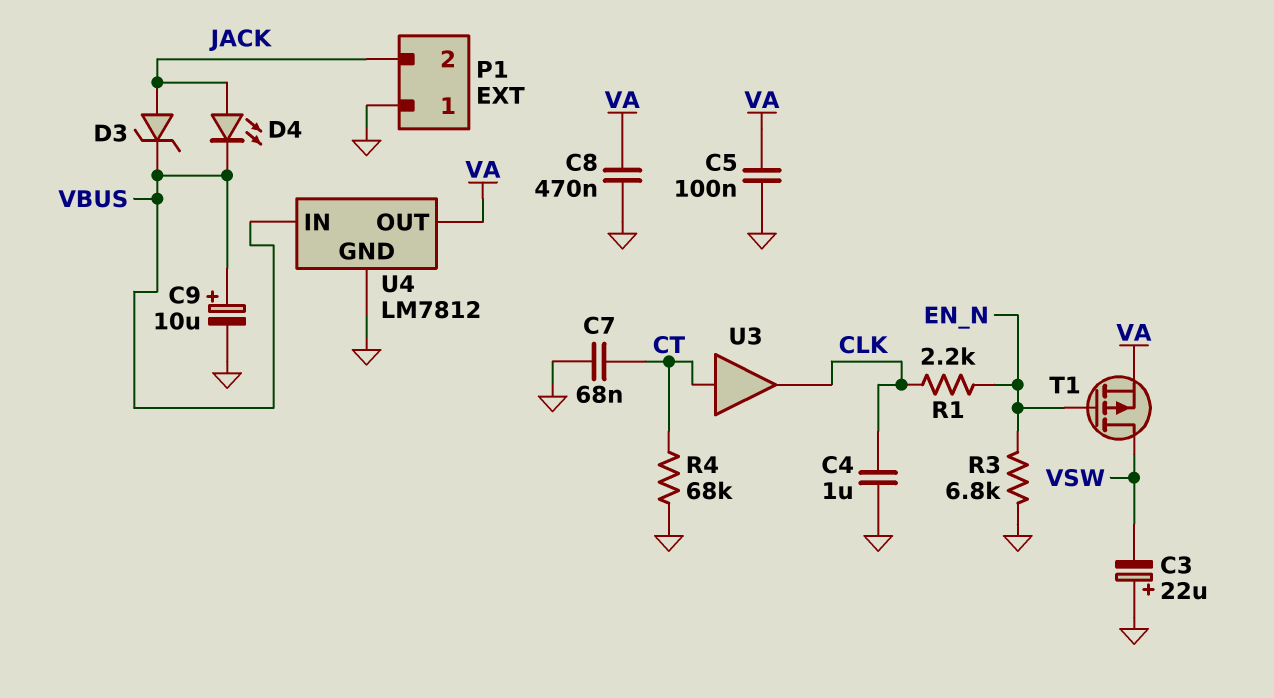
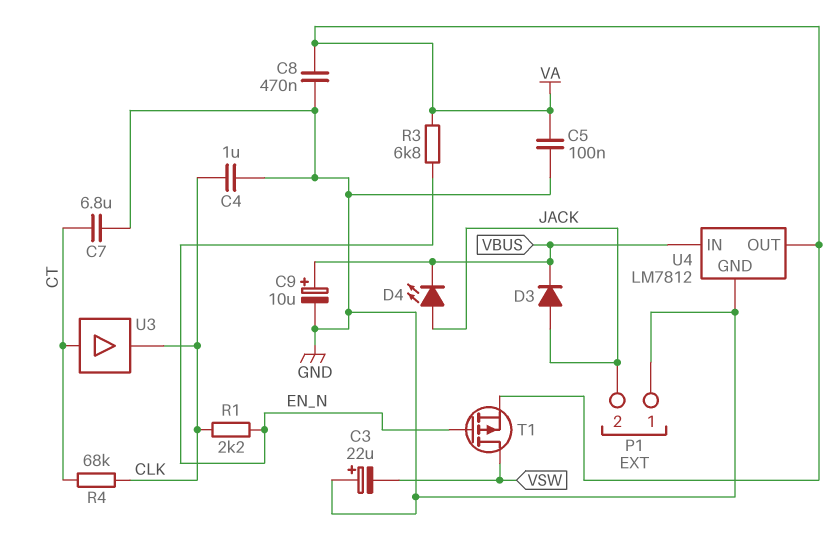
C7: 68nF (CT, GND) -> 6.8uF (CT, GND)
D3: zener (A JACK, K VBUS) -> diode (A JACK, K VBUS)
R3: 6.8k (EN_N, GND) -> 6.8k (EN_N, VA)
R4: 68k (CT, GND) -> 68k (CLK, CT)

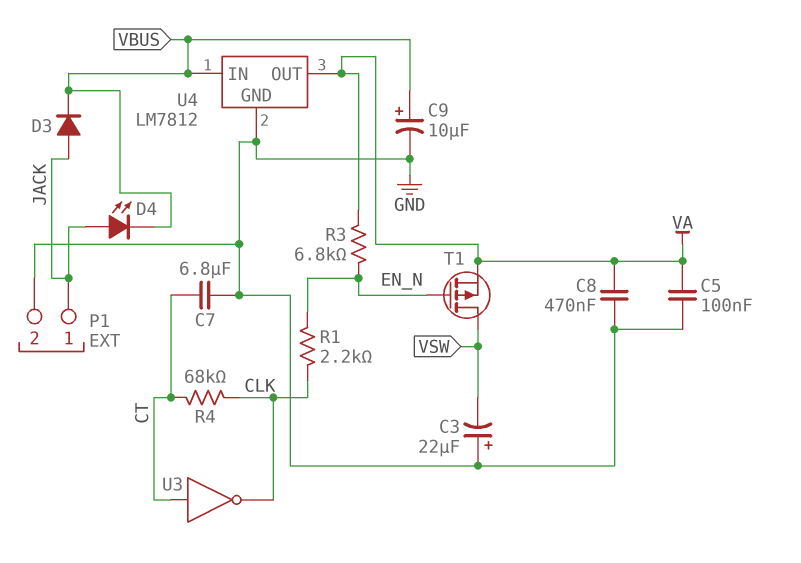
C4: 1uF (CLK, GND) -> none
P1 pin 1: GND -> JACK
P1 pin 2: JACK -> GND
U3: buffer (in CT, out CLK) -> NOT (in CT, out CLK)

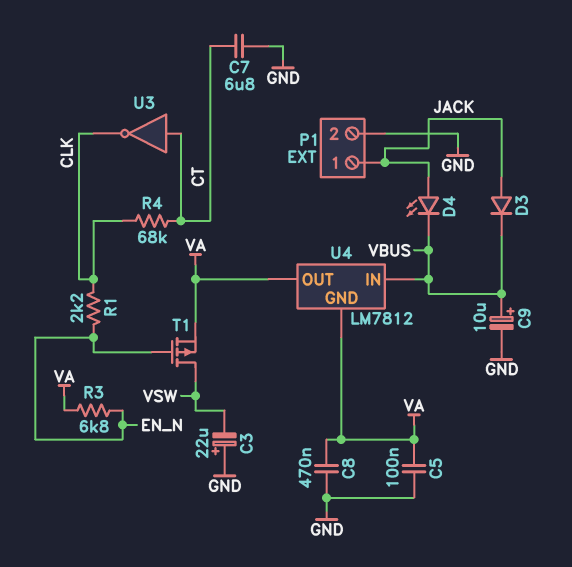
U4 pin GND: GND -> VA

